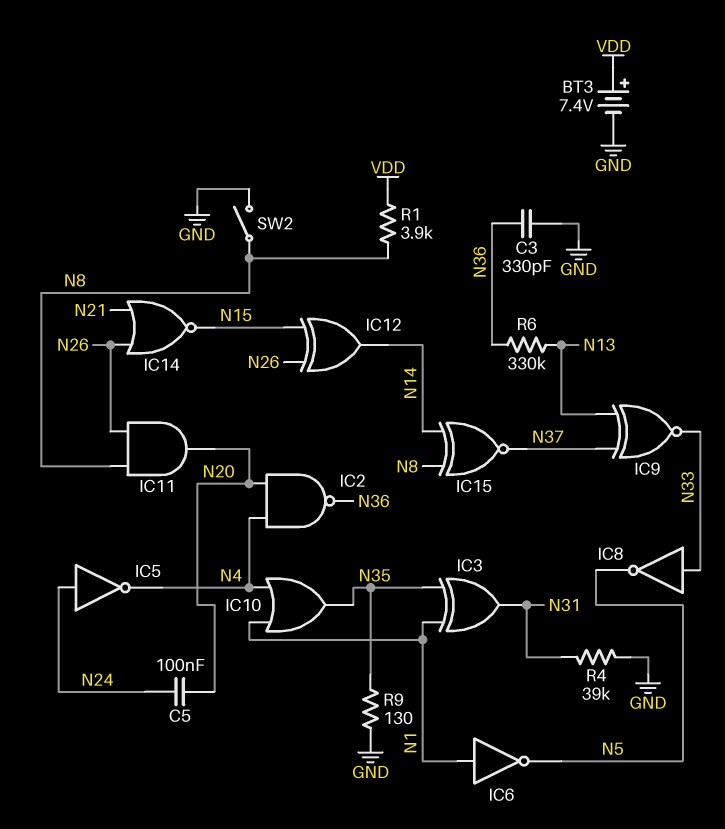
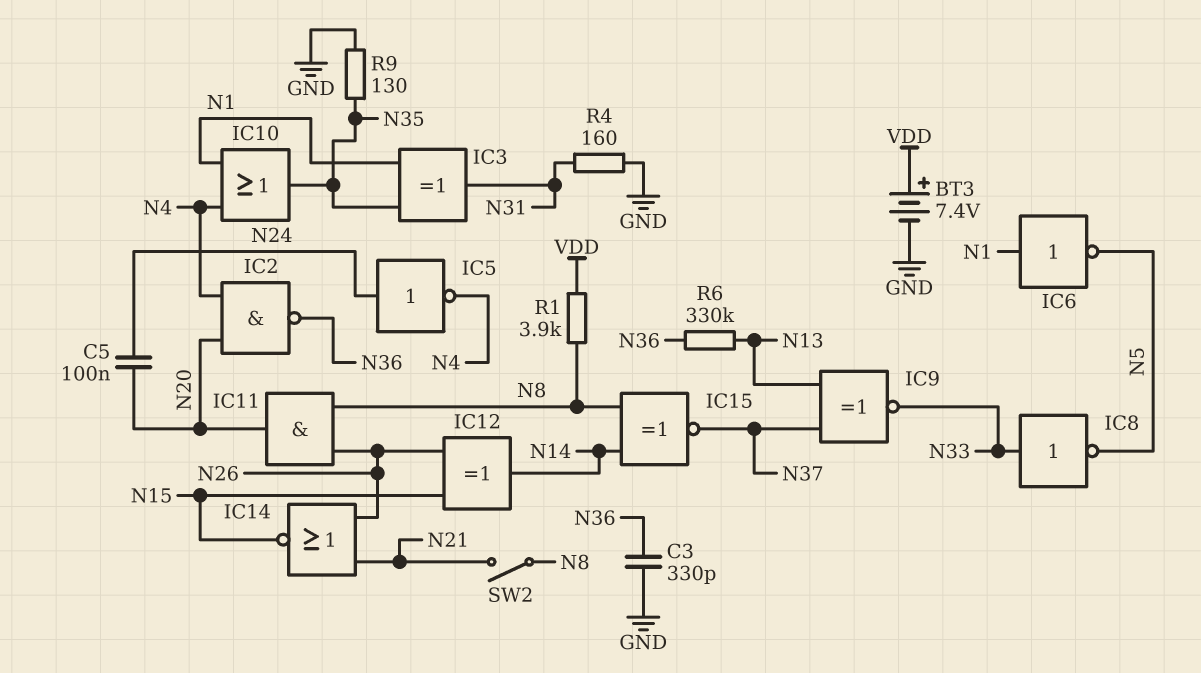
R4: 39k (GND, N31) -> 160 (GND, N31)
SW2: switch (GND, N8) -> switch (N8, N21)

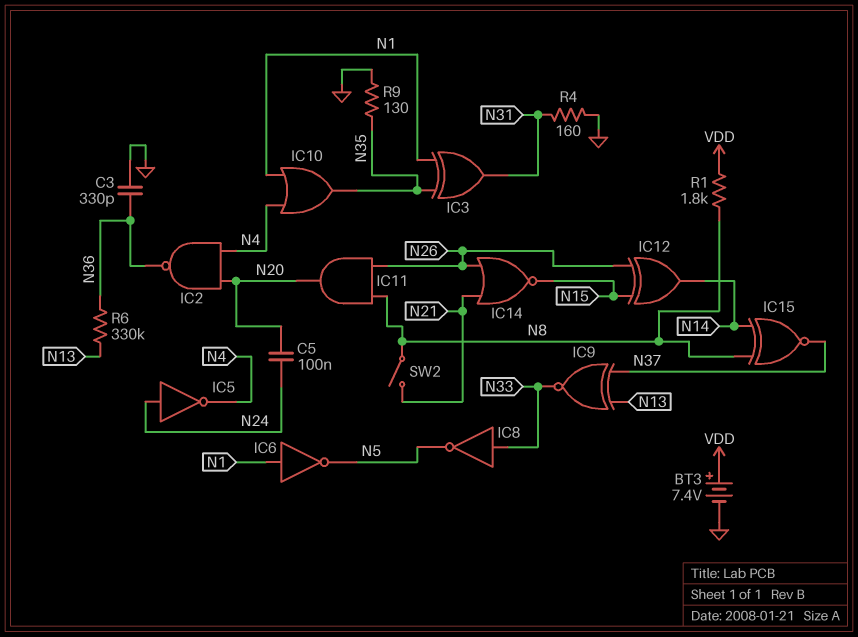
R1: 3.9k (N8, VDD) -> 1.8k (N8, VDD)

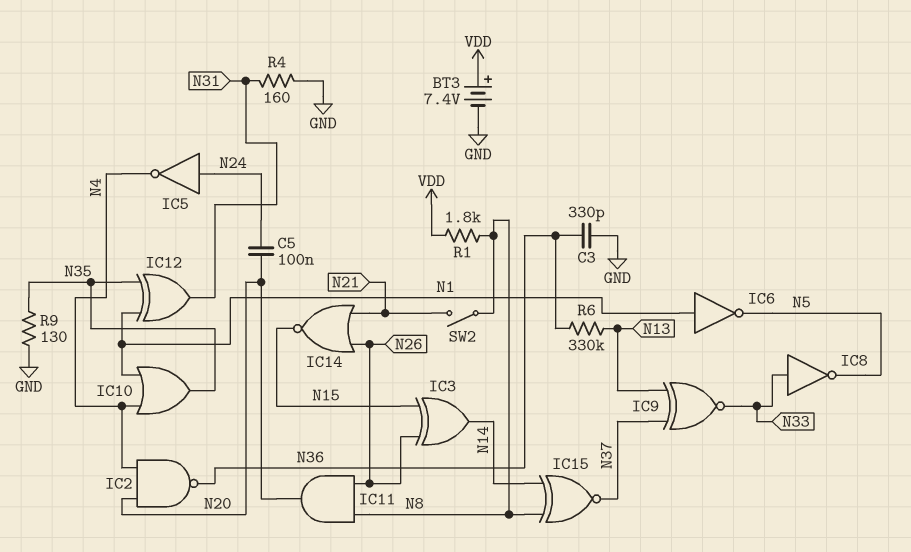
IC3: XOR (in N1, in N35, out N31) -> XOR (in N15, in N26, out N14)
IC12: XOR (in N15, in N26, out N14) -> XOR (in N1, in N35, out N31)

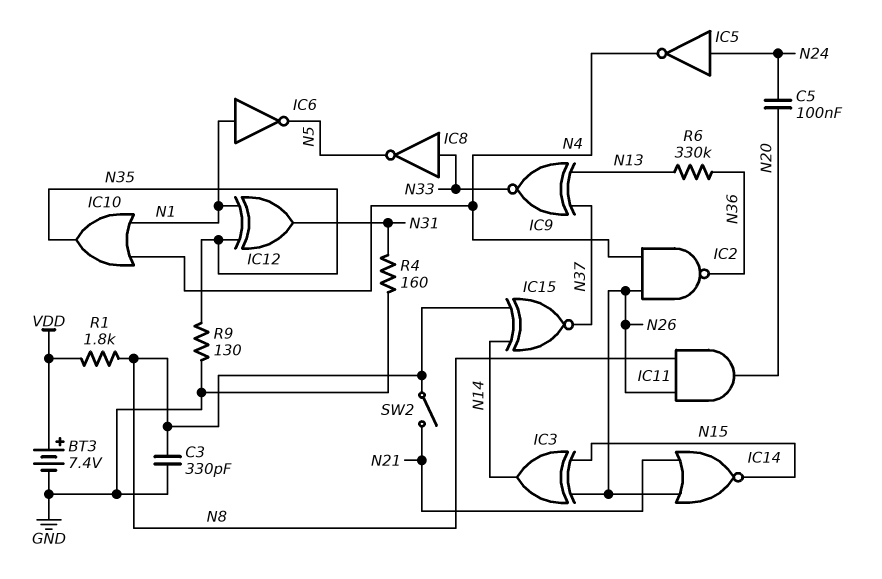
C3: 330pF (GND, N36) -> 330pF (GND, N8)
IC2: NAND (in N4, in N20, out N36) -> NAND (in N4, in N26, out N36)

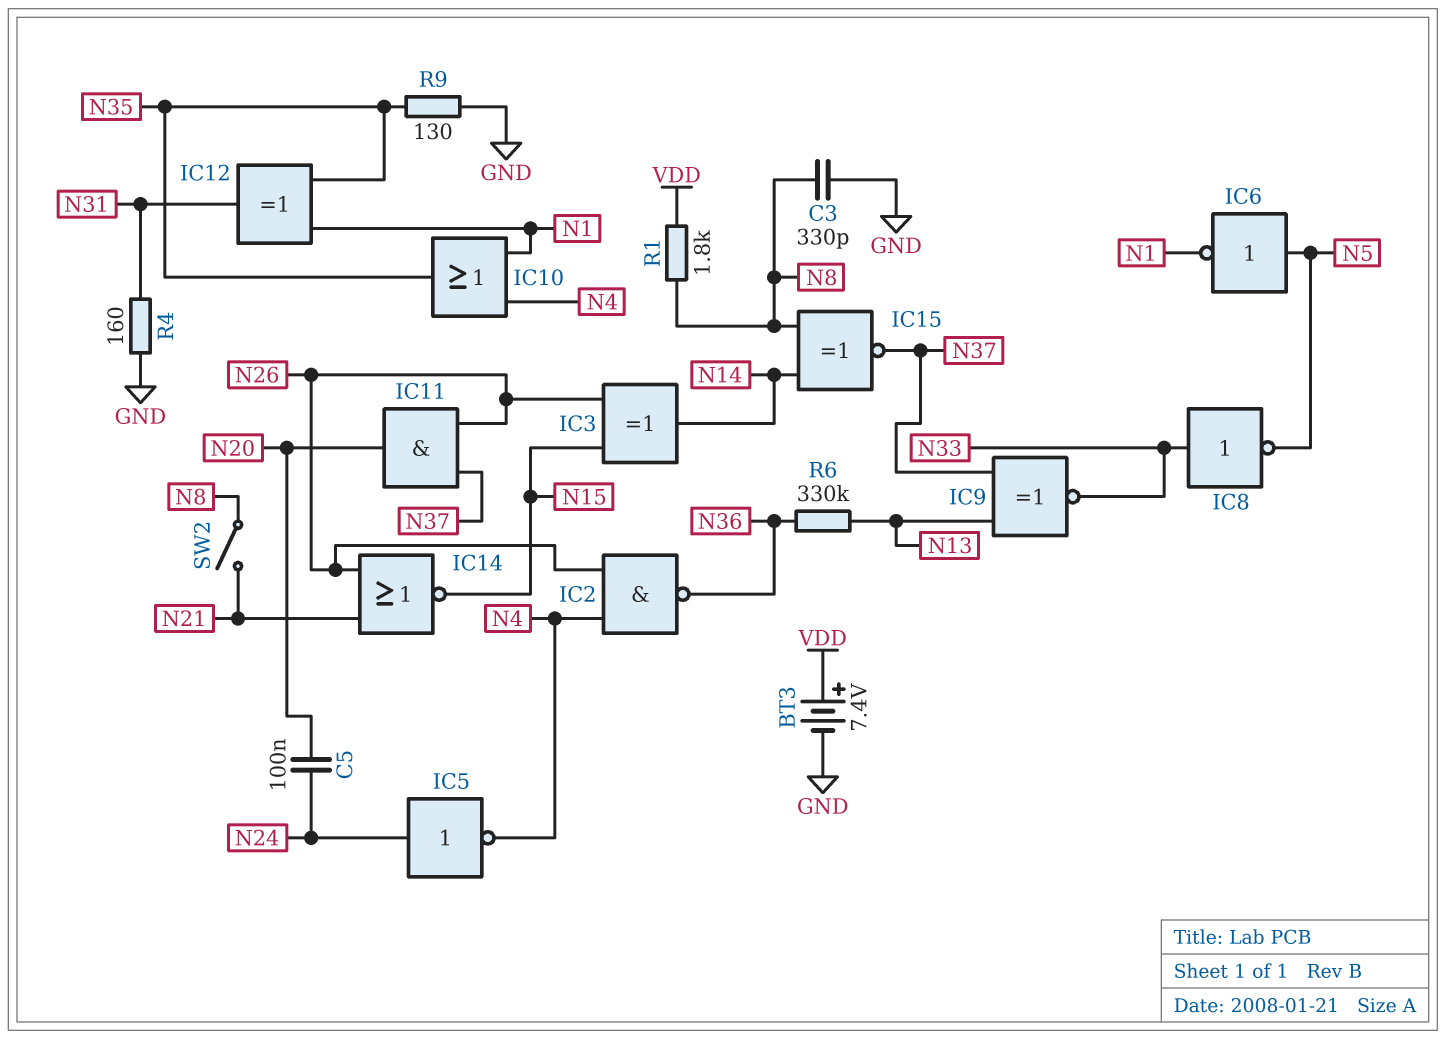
IC6: NOT (in N1, out N5) -> NOT (in N5, out N1)
IC11: AND (in N8, in N26, out N20) -> AND (in N26, in N37, out N20)

